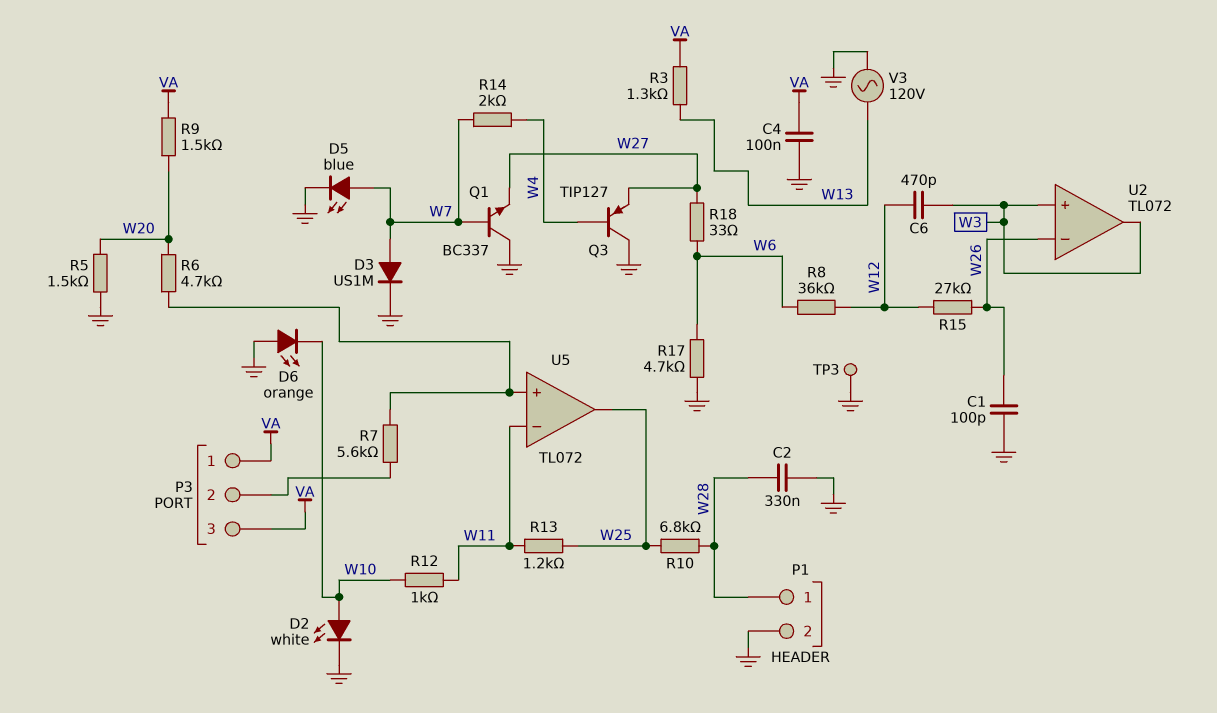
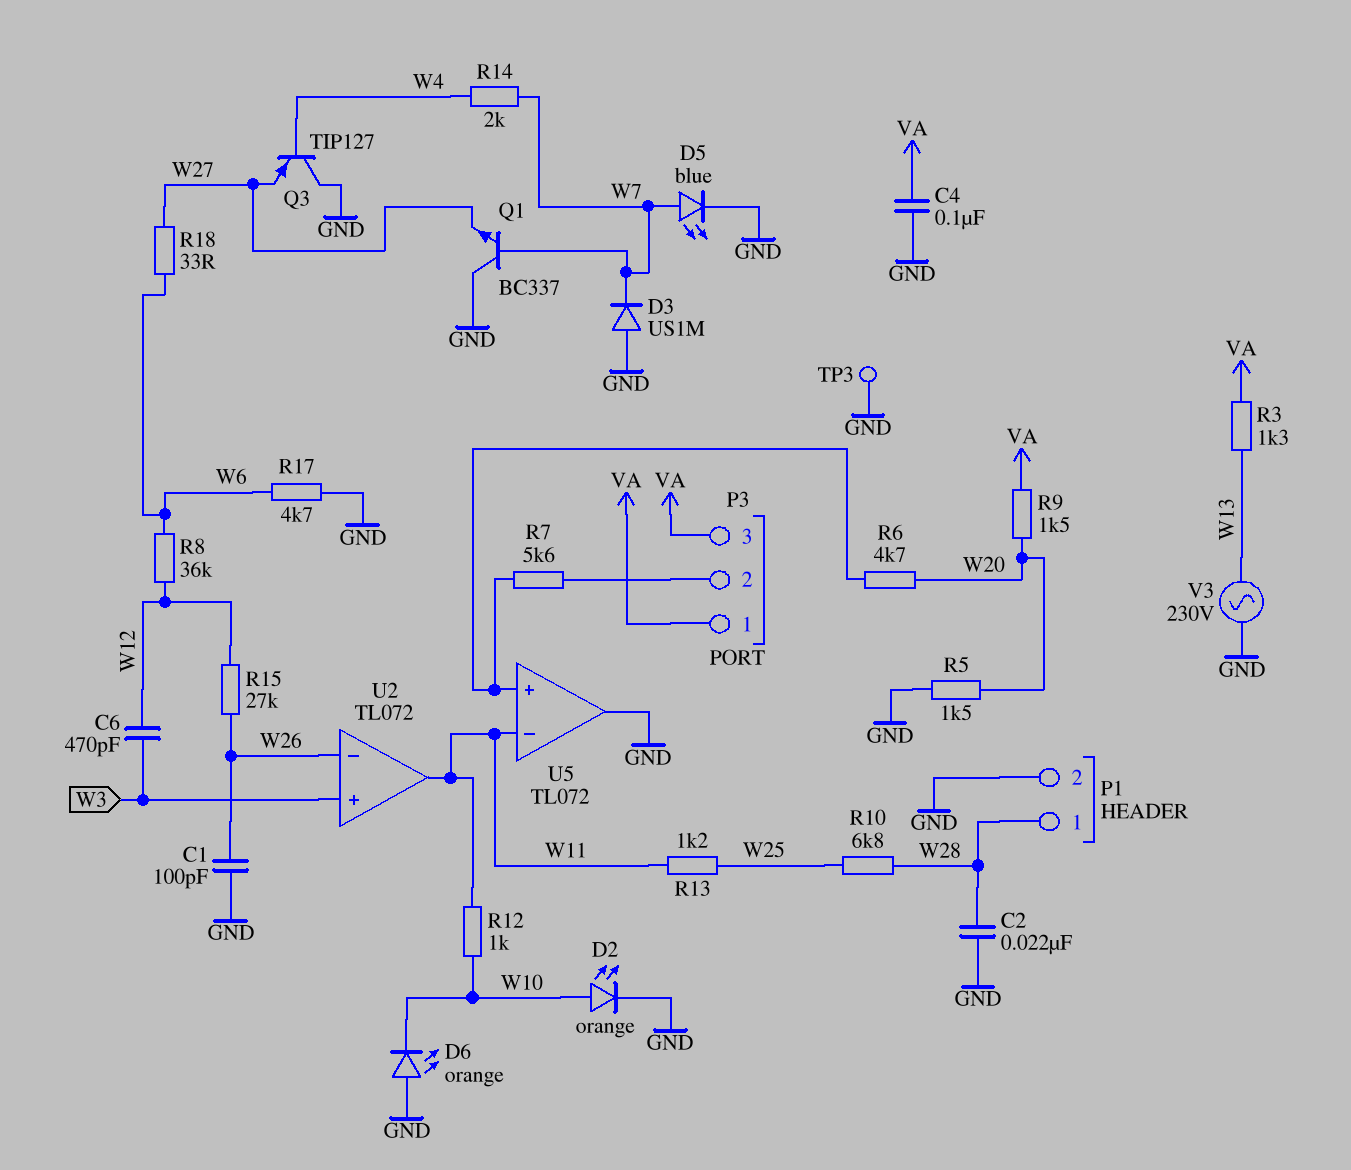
C2: 330nF (GND, W28) -> 22nF (GND, W28)
D2: LED white (A W10, K GND) -> LED orange (A W10, K GND)
D3: diode US1M (A W7, K GND) -> diode US1M (A GND, K W7)
U2 pin out: W3 -> W11
U5 pin out: W25 -> GND
V3: AC 120V (GND, W13) -> AC 230V (GND, W13)

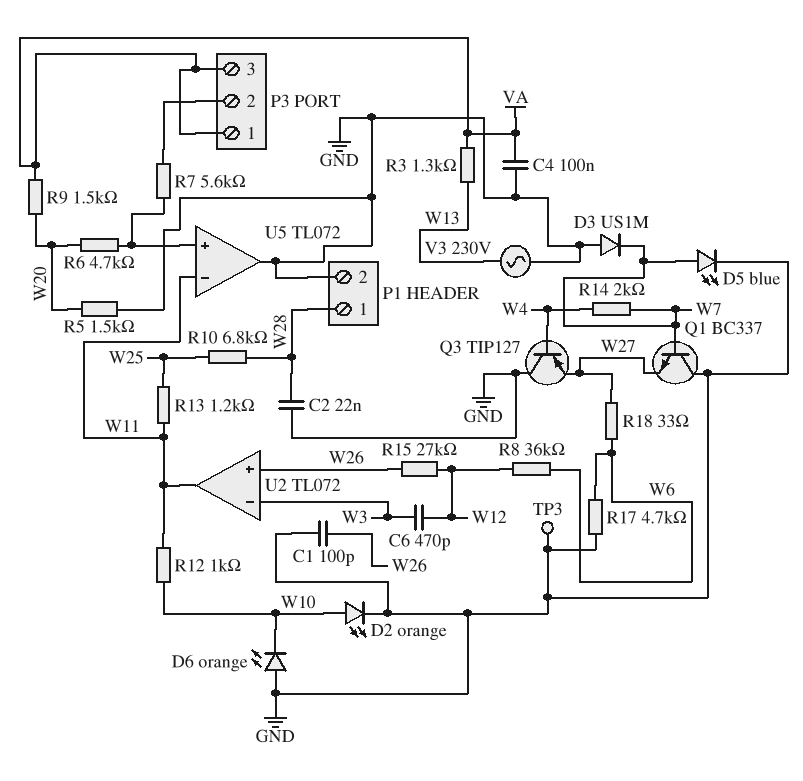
U2 pin in+: W3 -> W26
U2 pin in-: W26 -> W3

